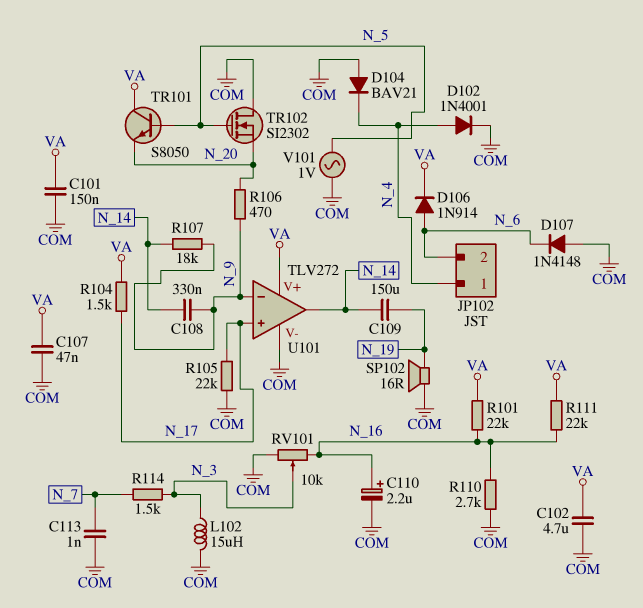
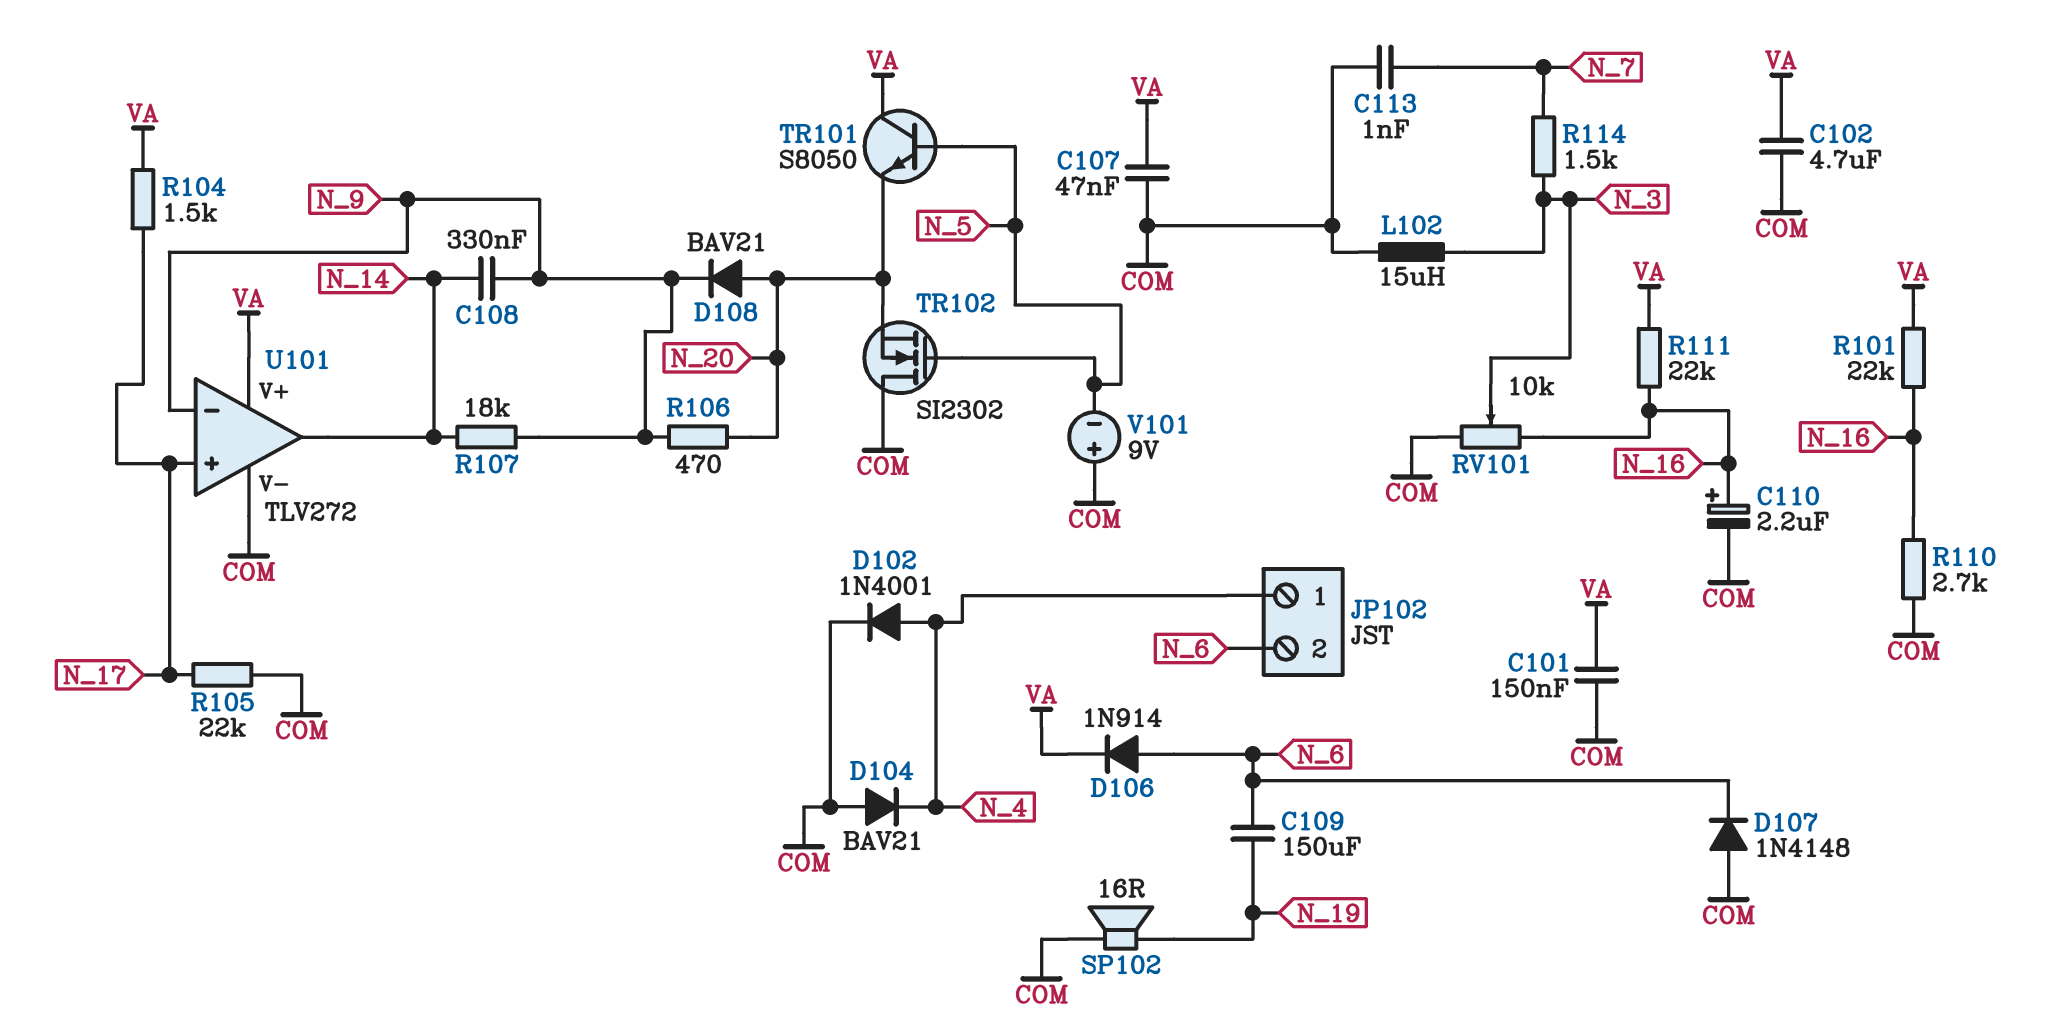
C109: 150uF (N_14, N_19) -> 150uF (N_6, N_19)
D108: none -> diode BAV21 (A N_20, K N_9)
V101: AC 1V (COM, N_5) -> 9V (plus COM, minus N_5)

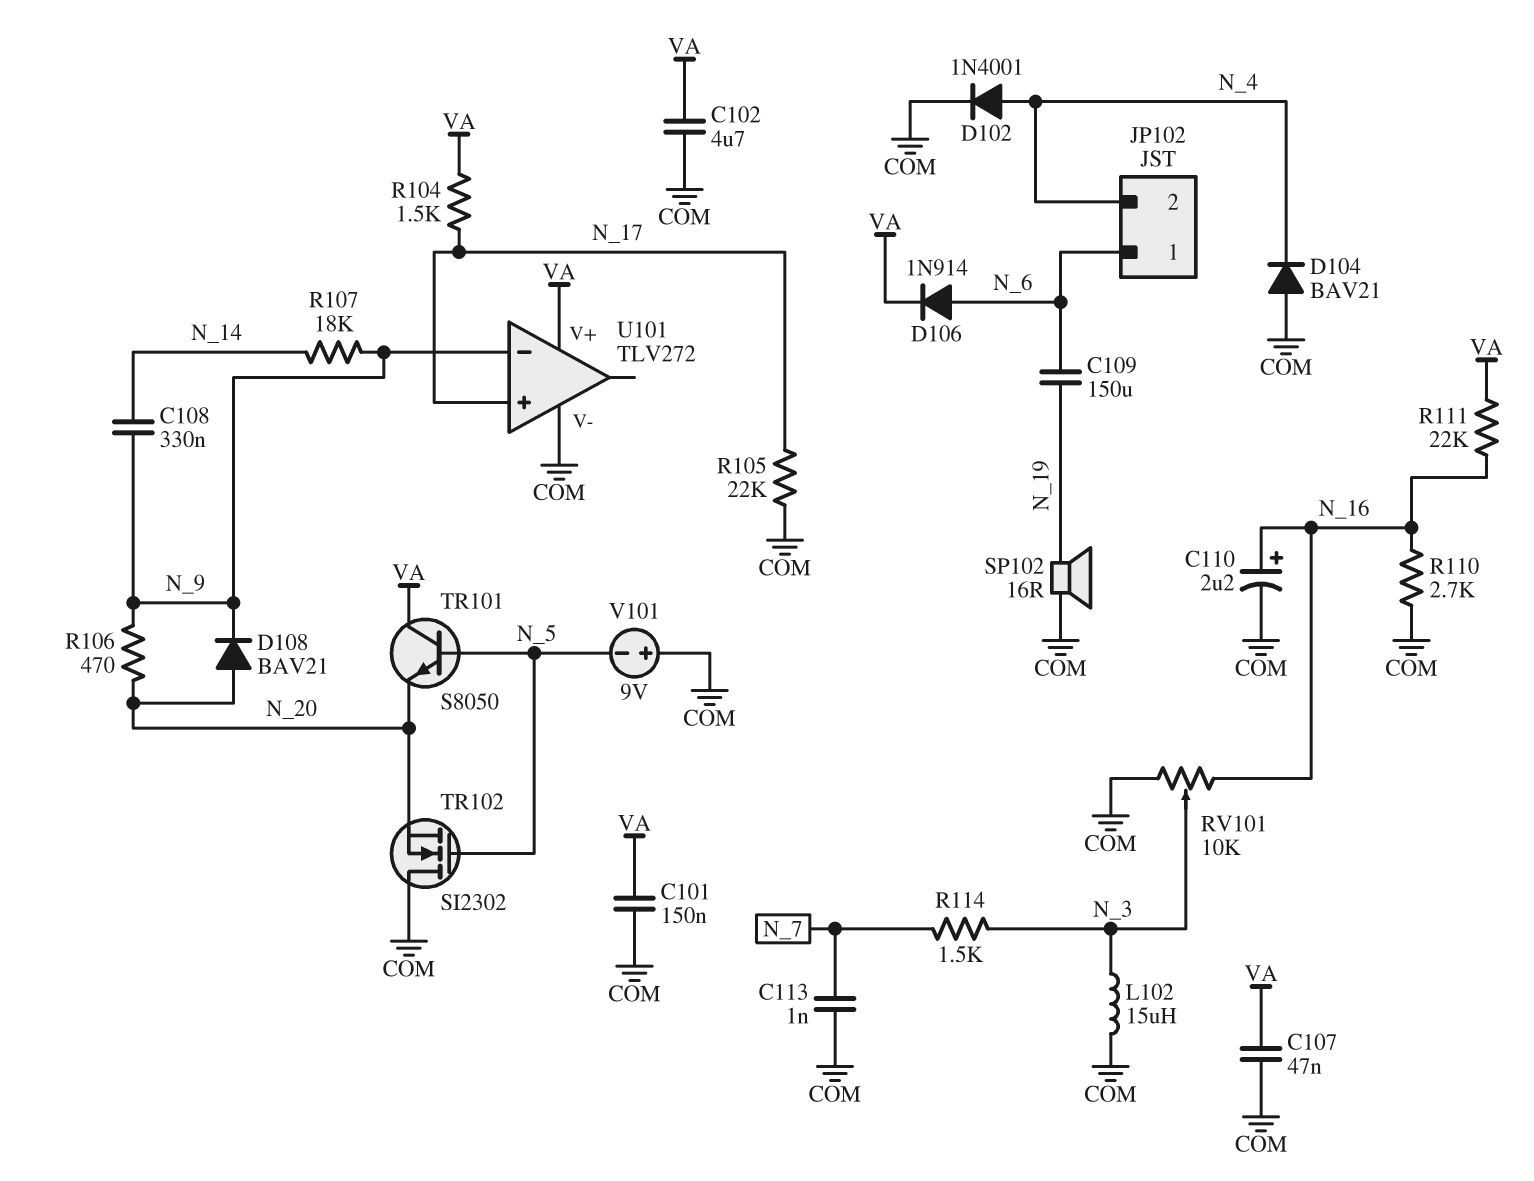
D107: diode 1N4148 (A COM, K N_6) -> none
JP102 pin 1: N_4 -> N_6
JP102 pin 2: N_6 -> N_4
R101: 22k (N_16, VA) -> none
U101 pin out: N_14 -> none

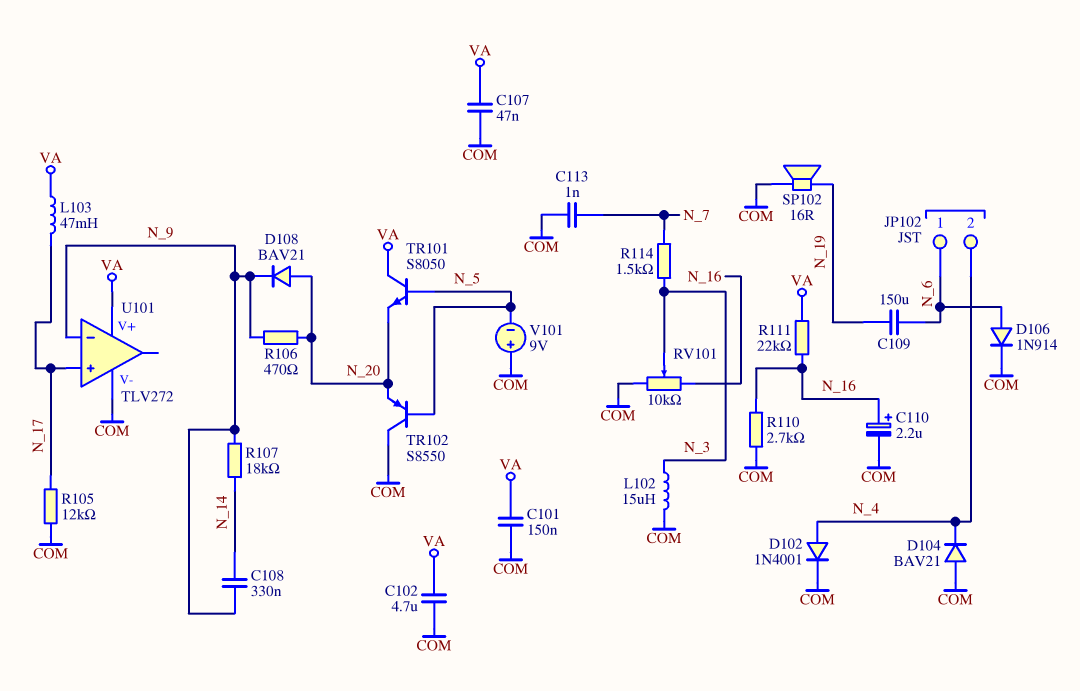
D106: diode 1N914 (A N_6, K VA) -> diode 1N914 (A N_6, K COM)
L103: none -> 47mH (N_17, VA)
R104: 1.5k (N_17, VA) -> none
R105: 22k (COM, N_17) -> 12k (COM, N_17)
TR102: NMOS SI2302 (G N_5, D COM, S N_20) -> PNP S8550 (B N_5, C COM, E N_20)

